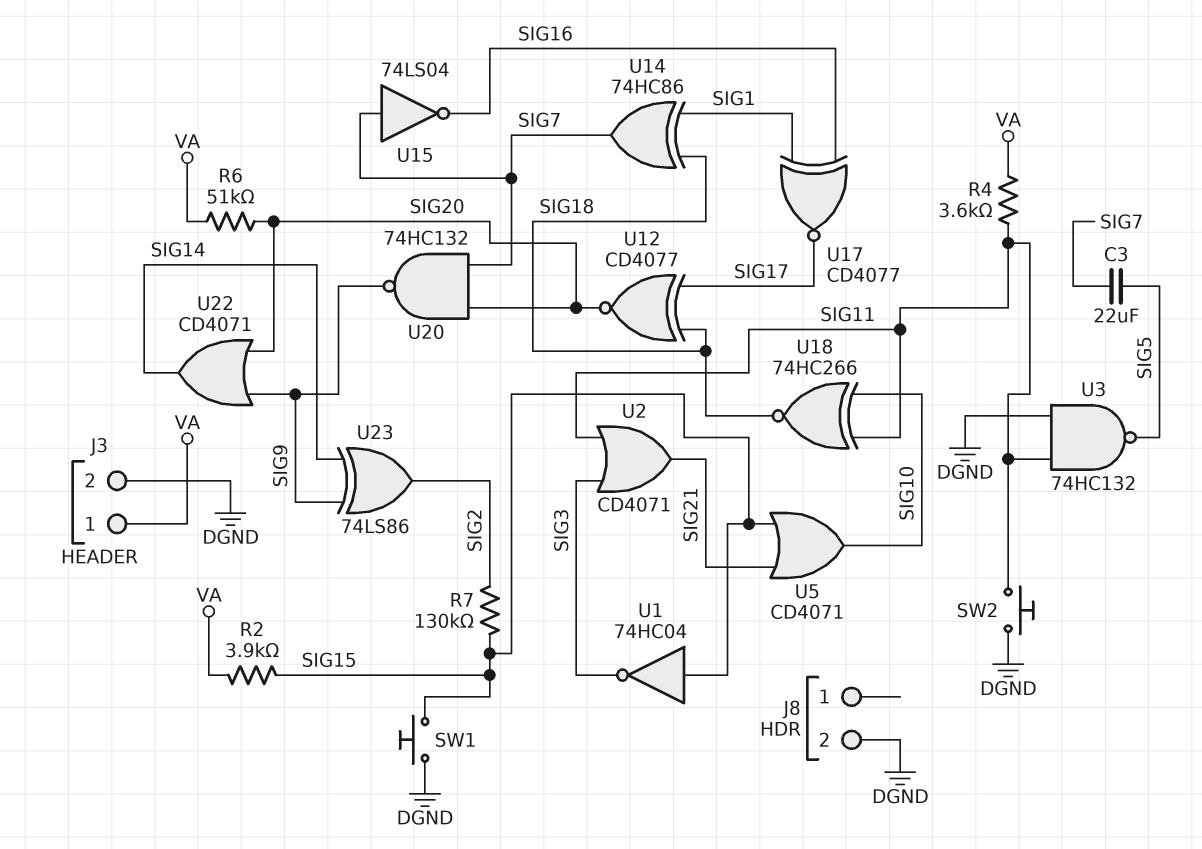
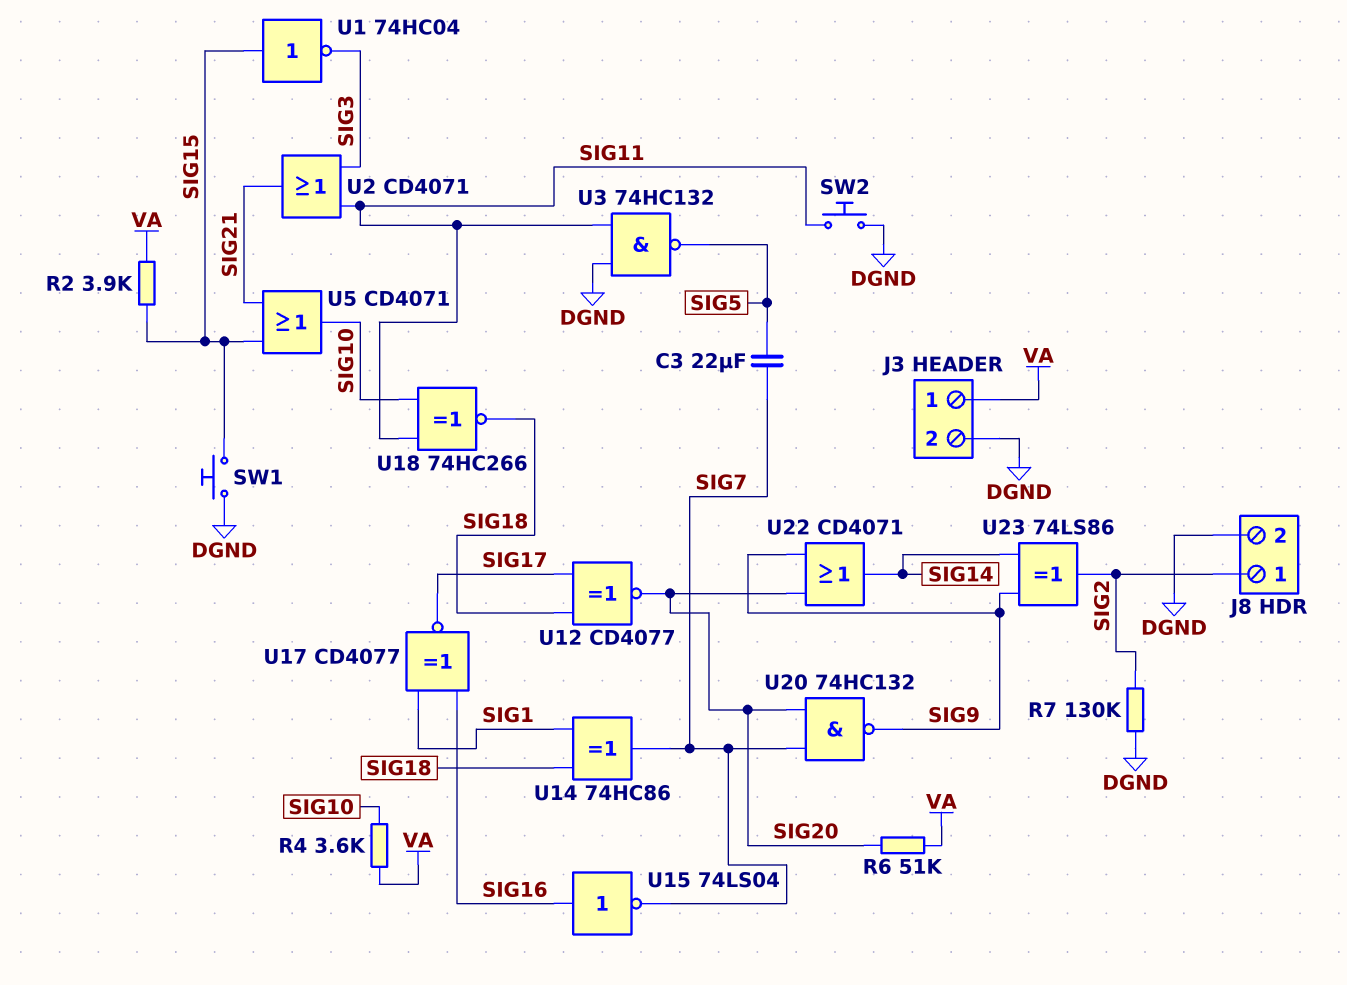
J8 pin 1: none -> SIG2
R4: 3.6k (SIG11, VA) -> 3.6k (SIG10, VA)
R7: 130k (SIG2, SIG15) -> 130k (DGND, SIG2)
U15: NOT 74LS04 (in SIG7, out SIG16) -> NOT 74LS04 (in SIG16, out SIG7)

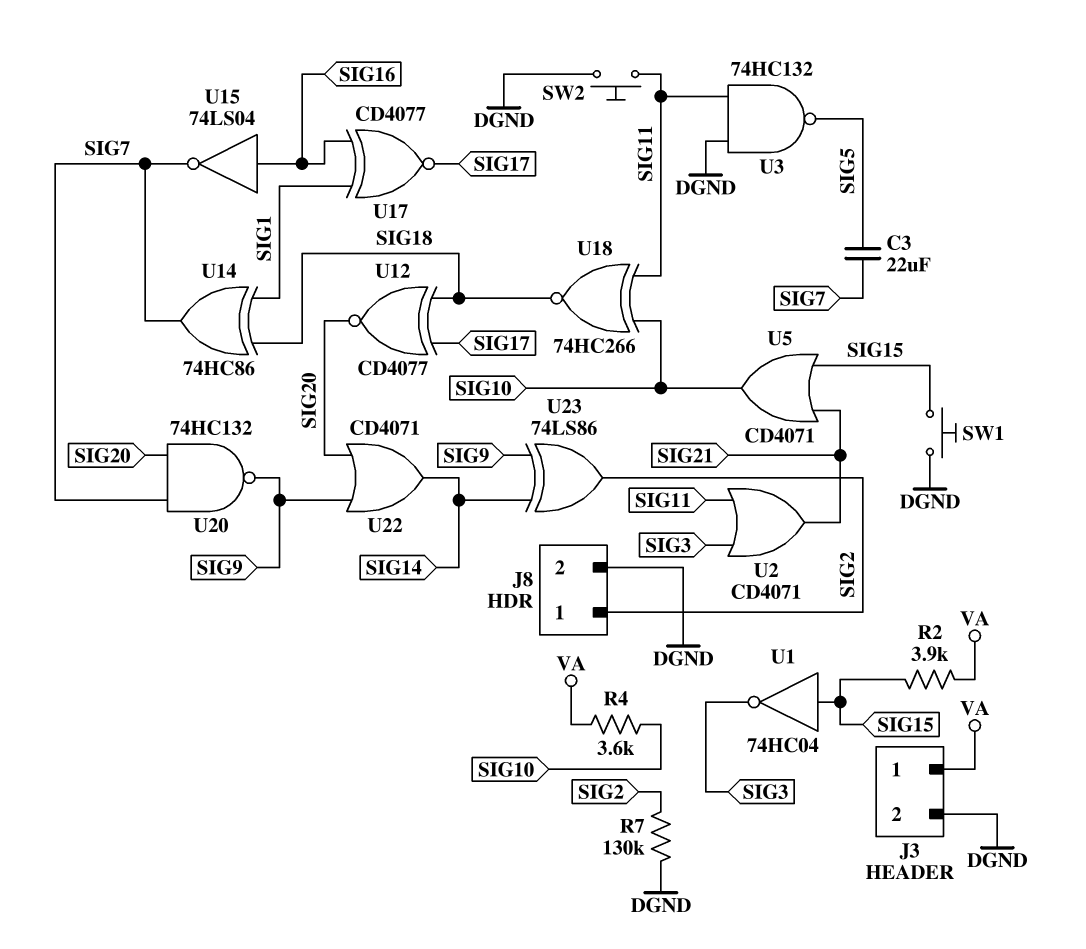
R6: 51k (SIG20, VA) -> none

